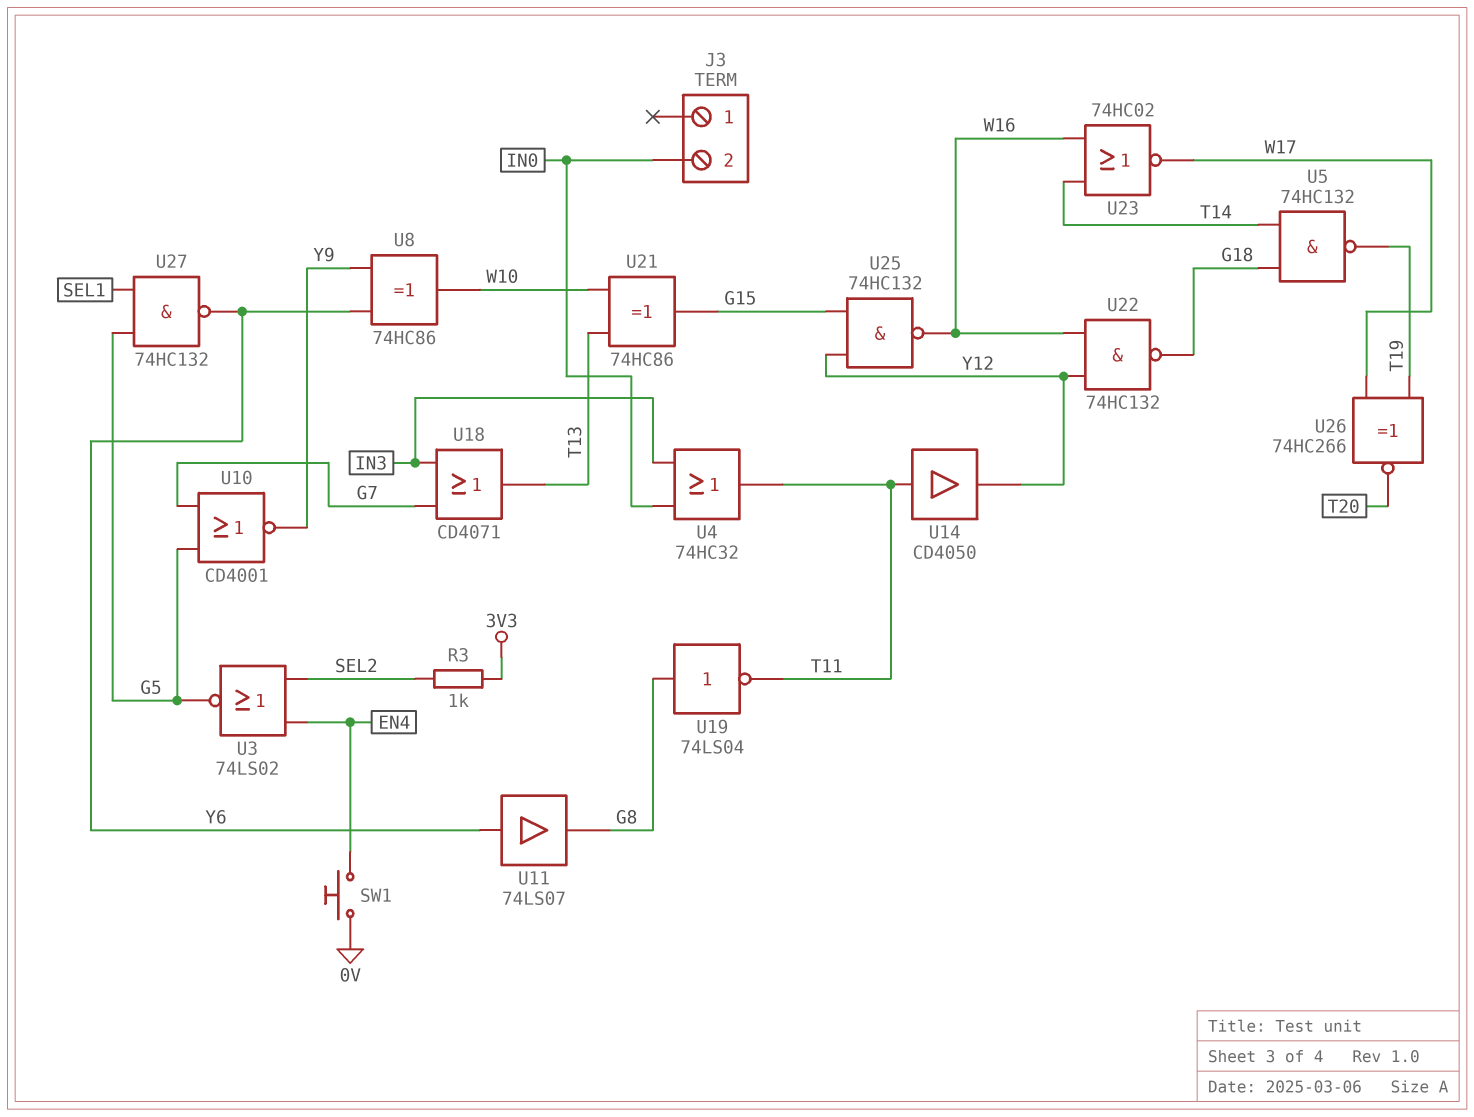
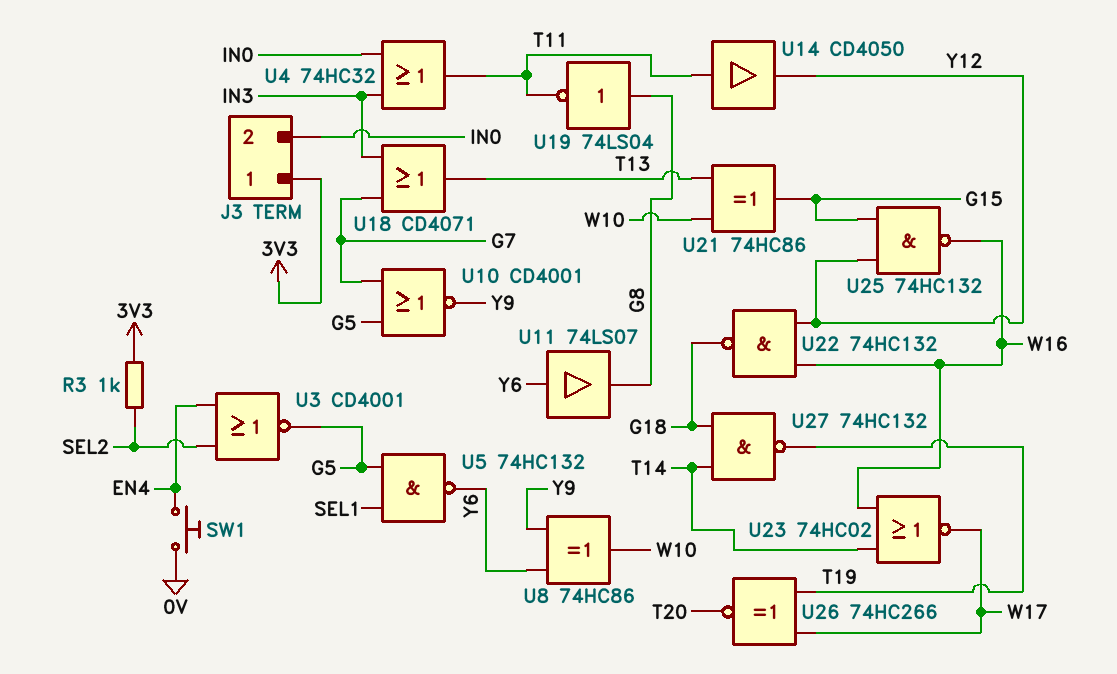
J3 pin 1: none -> 3V3
U3: NOR 74LS02 (in EN4, in SEL2, out G5) -> NOR CD4001 (in EN4, in SEL2, out G5)
U5: NAND 74HC132 (in G18, in T14, out T19) -> NAND 74HC132 (in G5, in SEL1, out Y6)
U27: NAND 74HC132 (in G5, in SEL1, out Y6) -> NAND 74HC132 (in G18, in T14, out T19)

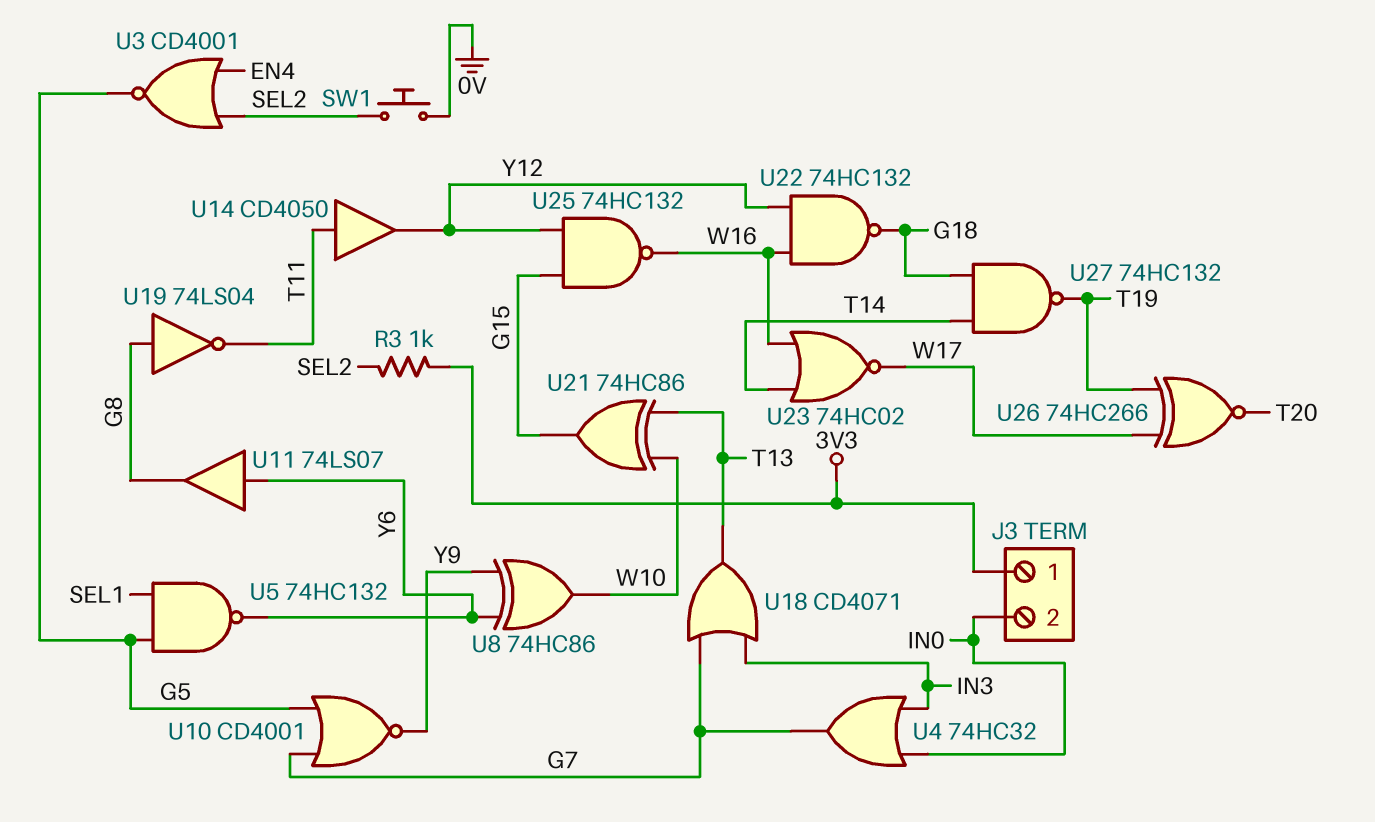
SW1: button (0V, EN4) -> button (0V, SEL2)
U4: OR 74HC32 (in IN0, in IN3, out T11) -> OR 74HC32 (in IN0, in IN3, out G7)

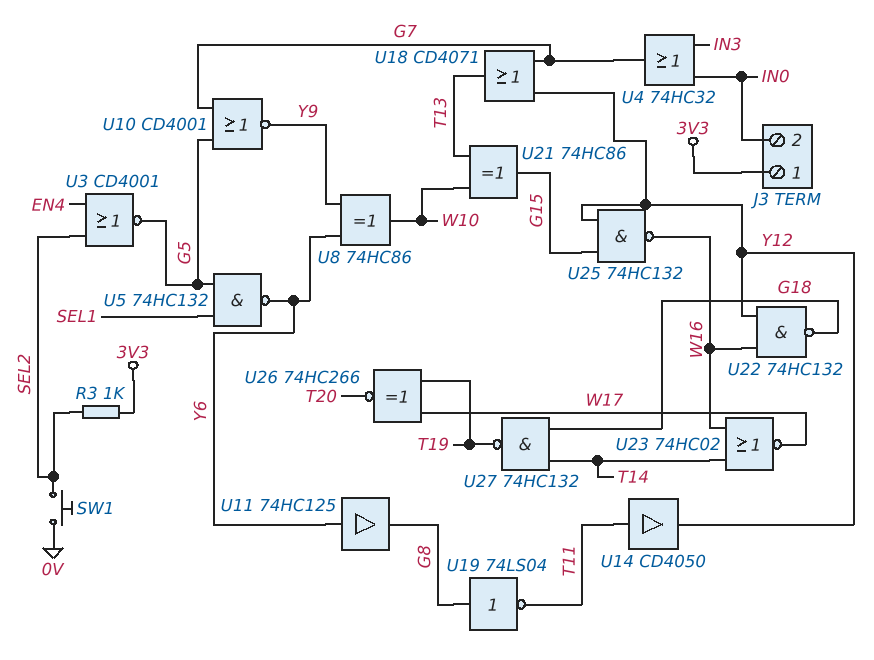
U11: buffer 74LS07 (in Y6, out G8) -> buffer 74HC125 (in Y6, out G8)
U18: OR CD4071 (in G7, in IN3, out T13) -> OR CD4071 (in G7, in Y12, out T13)

